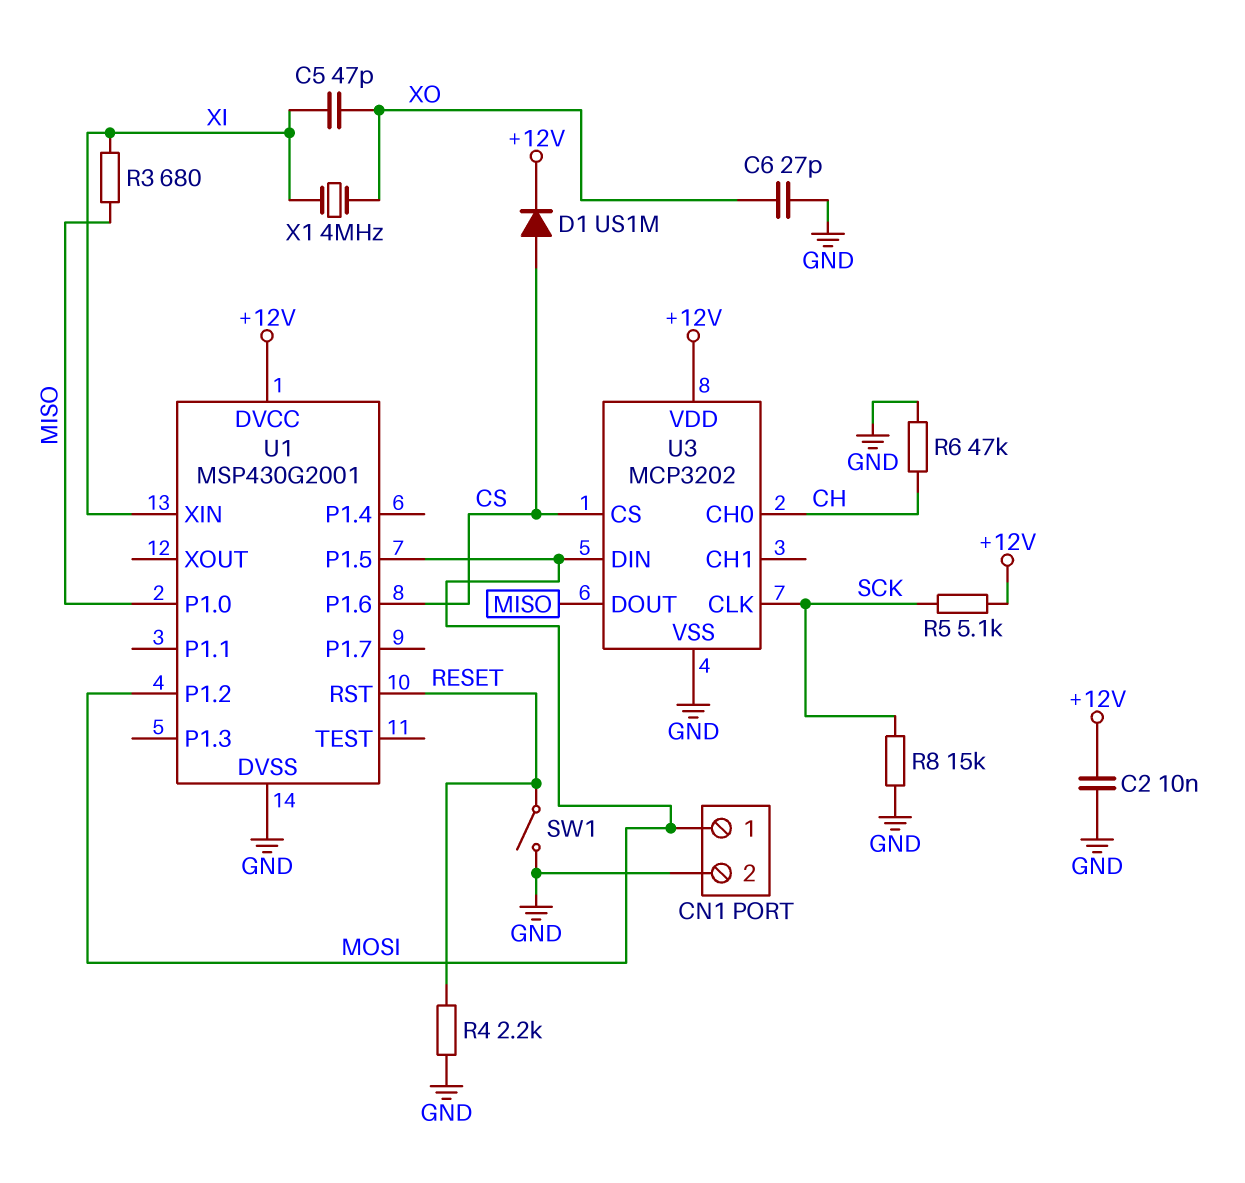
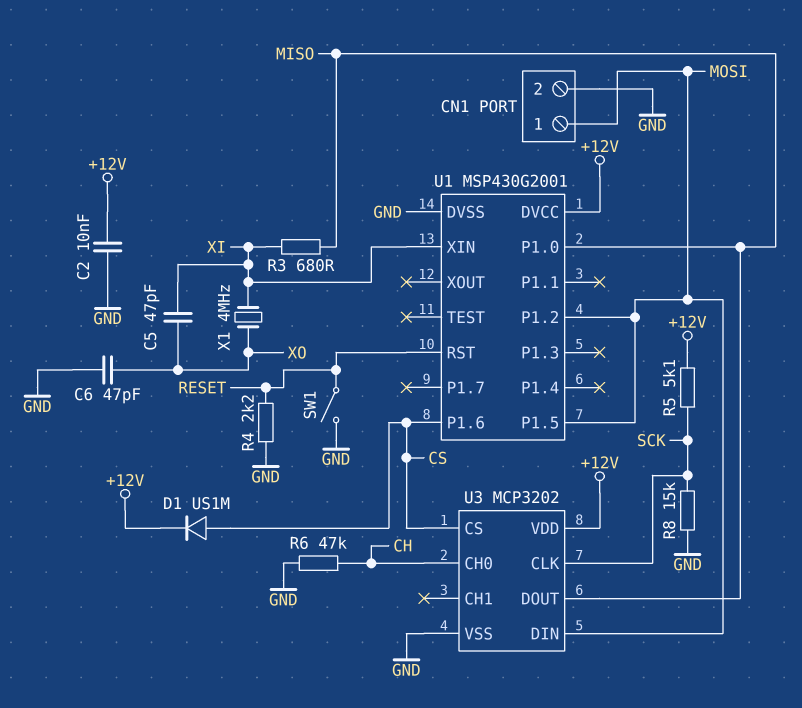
C6: 27pF (GND, XO) -> 47pF (GND, XO)

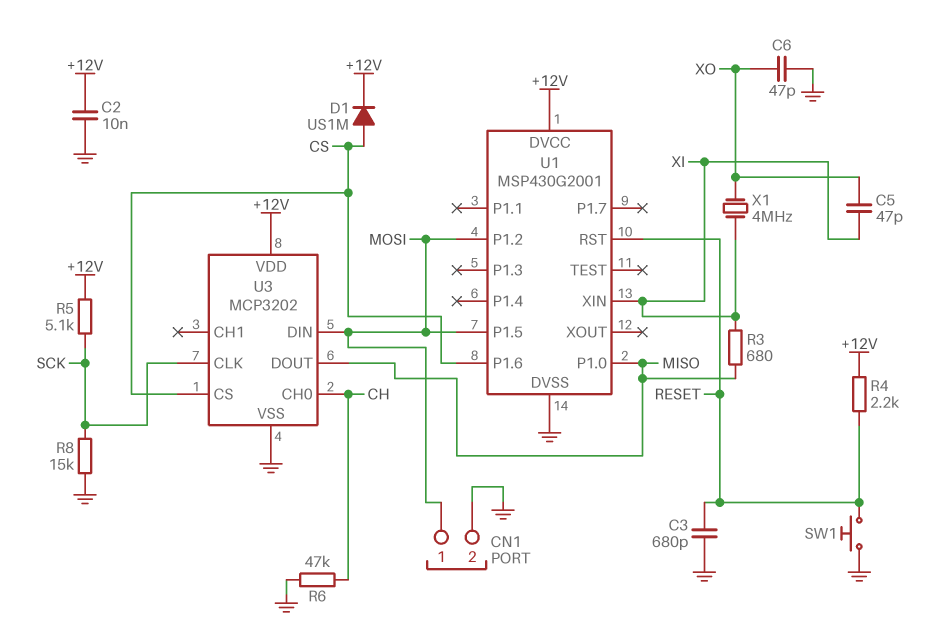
C3: none -> 680pF (GND, RESET)
R4: 2.2k (GND, RESET) -> 2.2k (+12V, RESET)
SW1: switch (GND, RESET) -> button (GND, RESET)

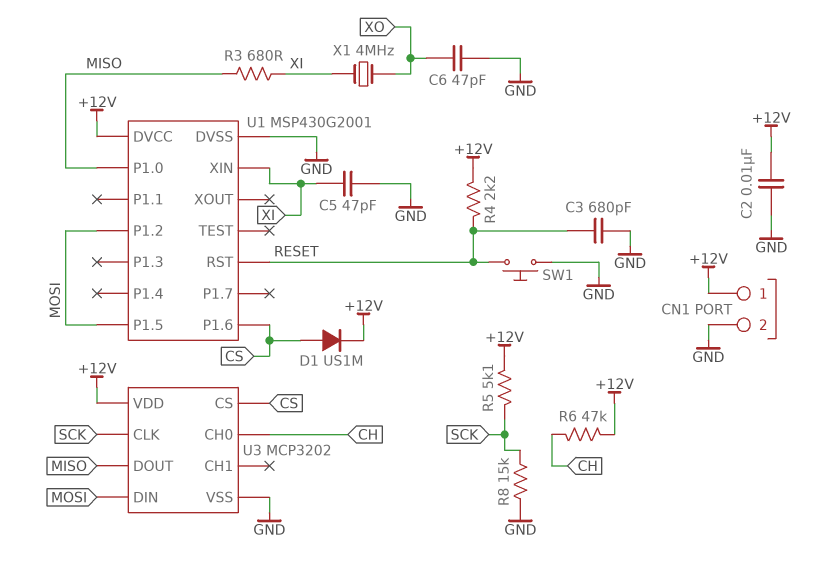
C5: 47pF (XI, XO) -> 47pF (GND, XI)
CN1 pin 1: MOSI -> +12V
R6: 47k (CH, GND) -> 47k (+12V, CH)

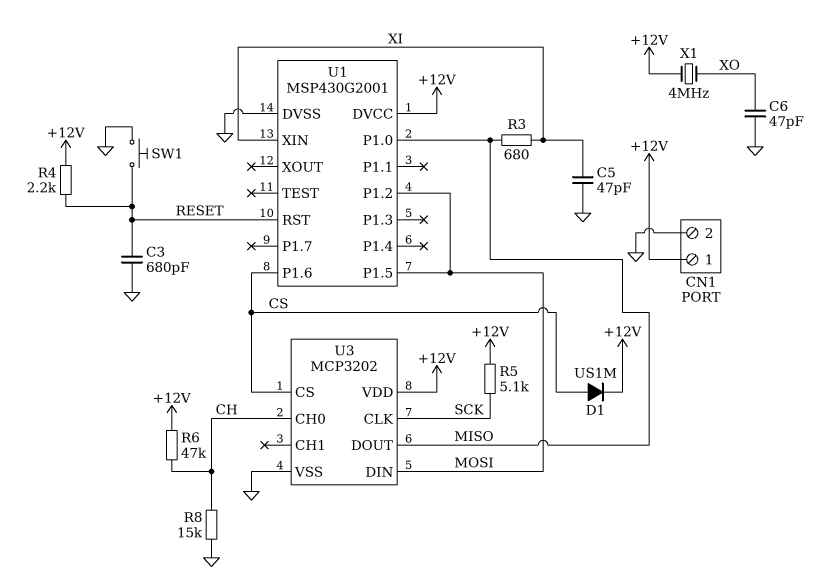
C2: 10nF (+12V, GND) -> none
R8: 15k (GND, SCK) -> 15k (CH, GND)
X1: 4MHz (XI, XO) -> 4MHz (+12V, XO)

